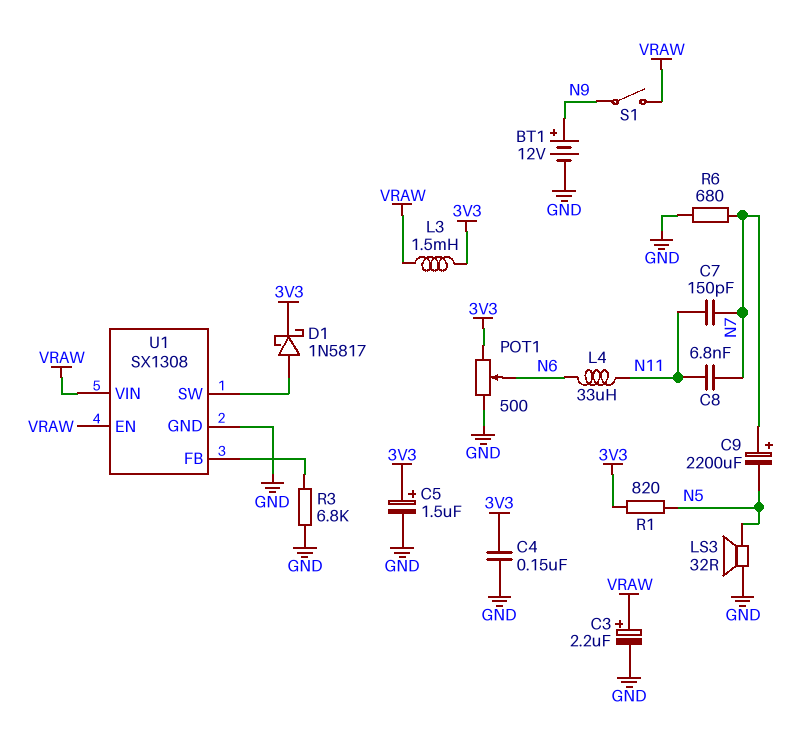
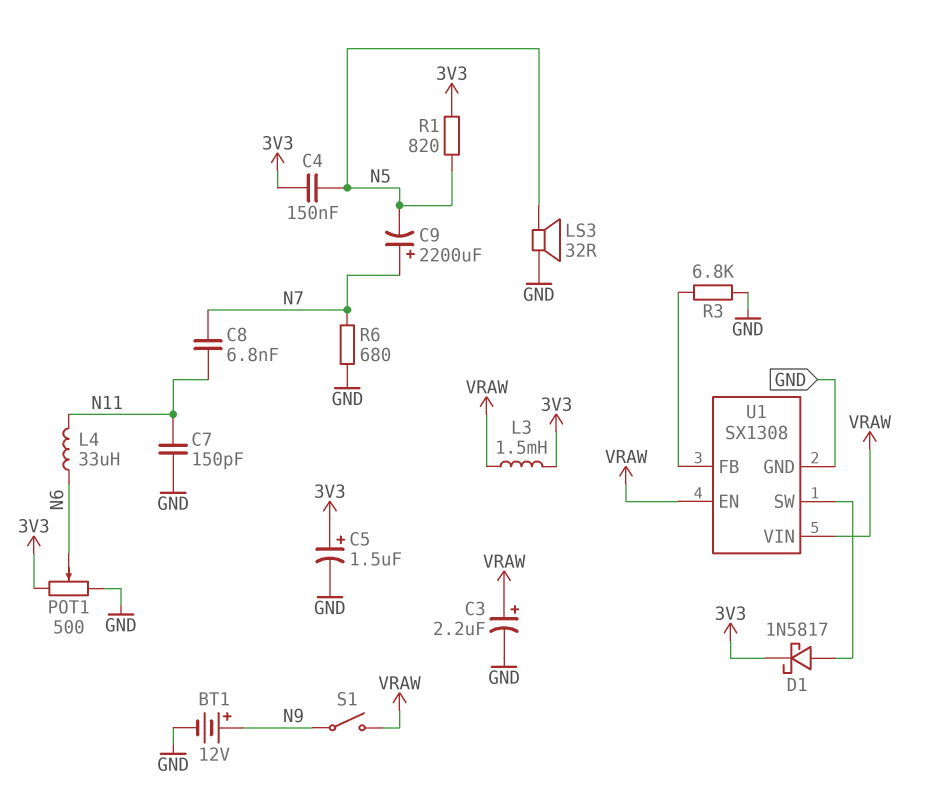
C4: 150nF (3V3, GND) -> 150nF (3V3, N5)
C7: 150pF (N7, N11) -> 150pF (GND, N11)

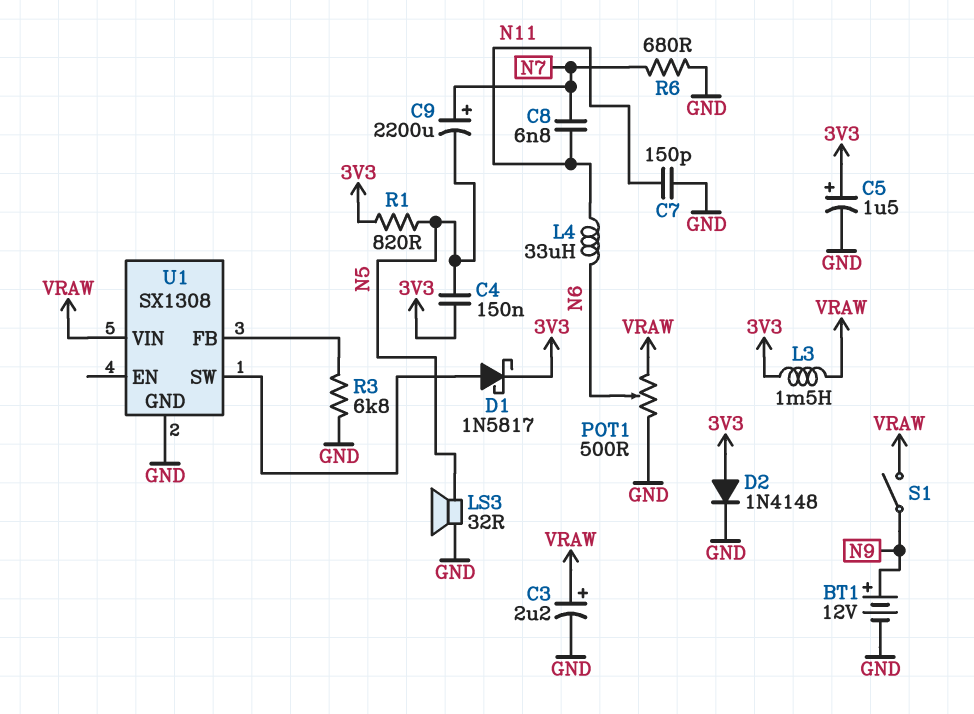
D2: none -> diode 1N4148 (A 3V3, K GND)
POT1: 500 (3V3, GND, wiper N6) -> 500 (GND, VRAW, wiper N6)
U1 pin EN: VRAW -> none

